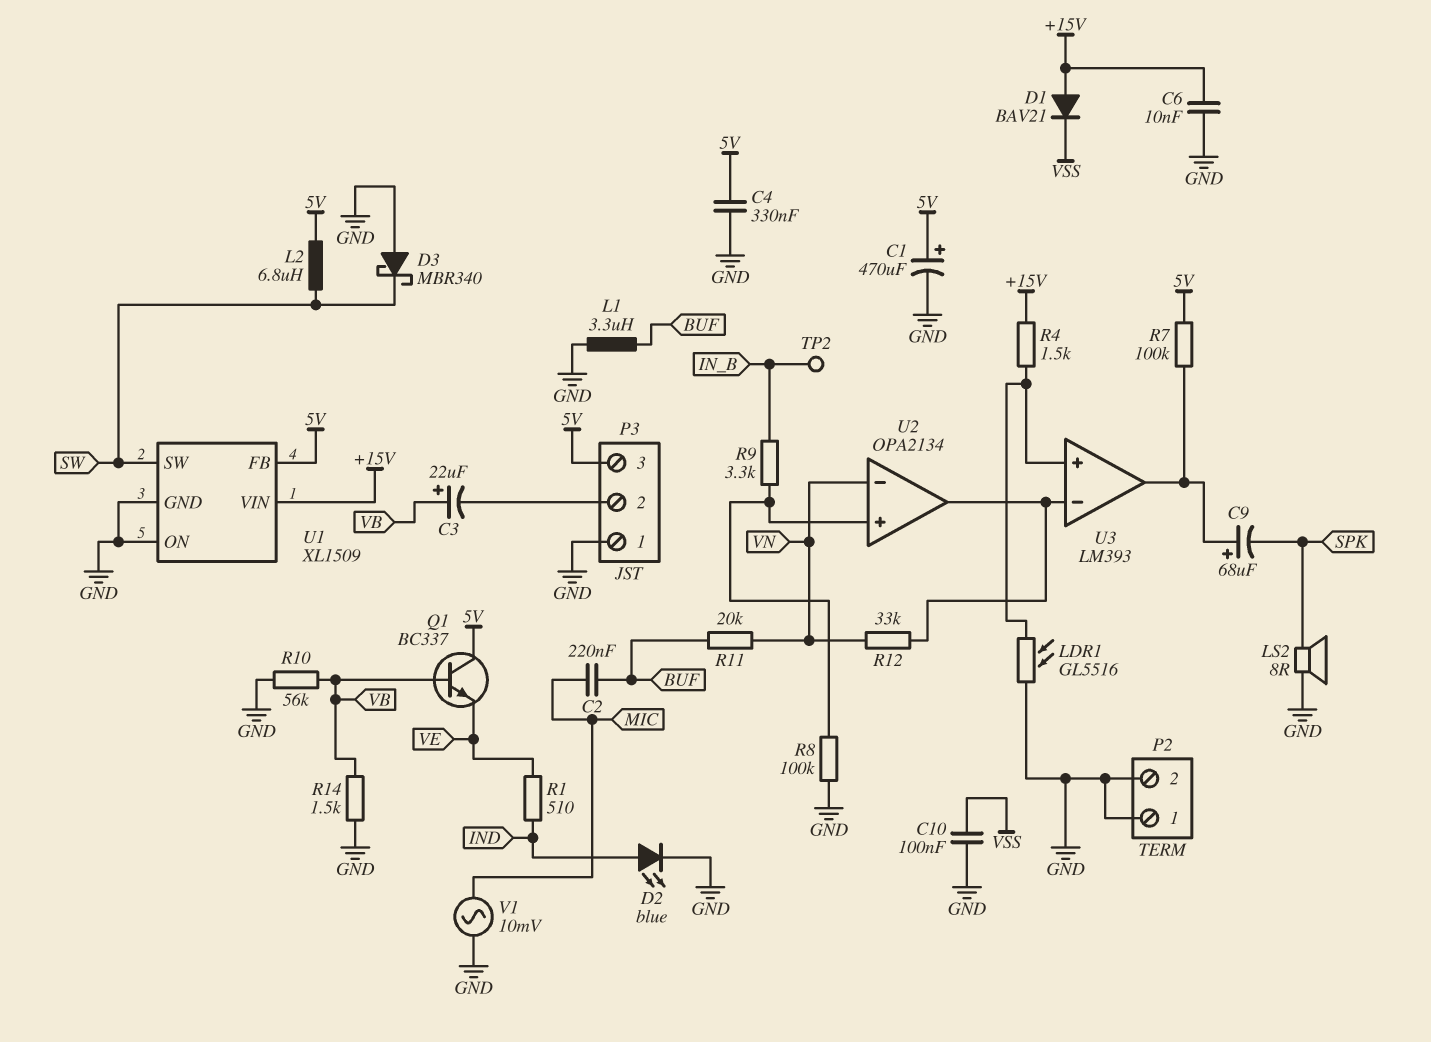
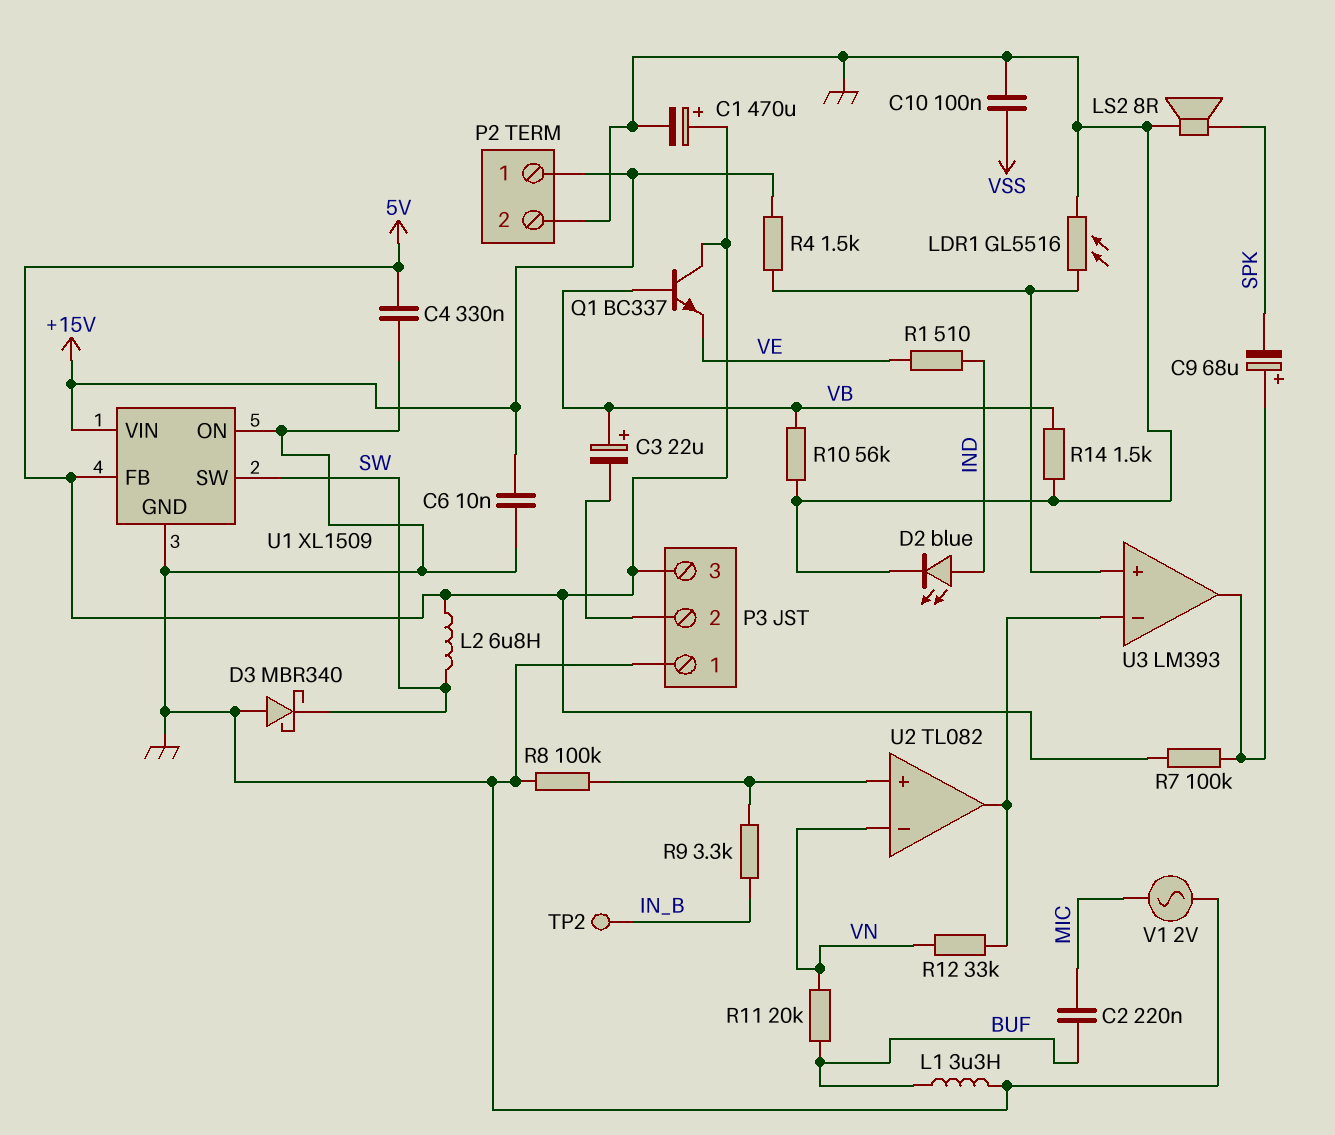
D1: diode BAV21 (A +15V, K VSS) -> none
P2 pin 1: GND -> +15V
U2: OPA2134 -> TL082
V1: AC 10mV (GND, MIC) -> AC 2V (GND, MIC)

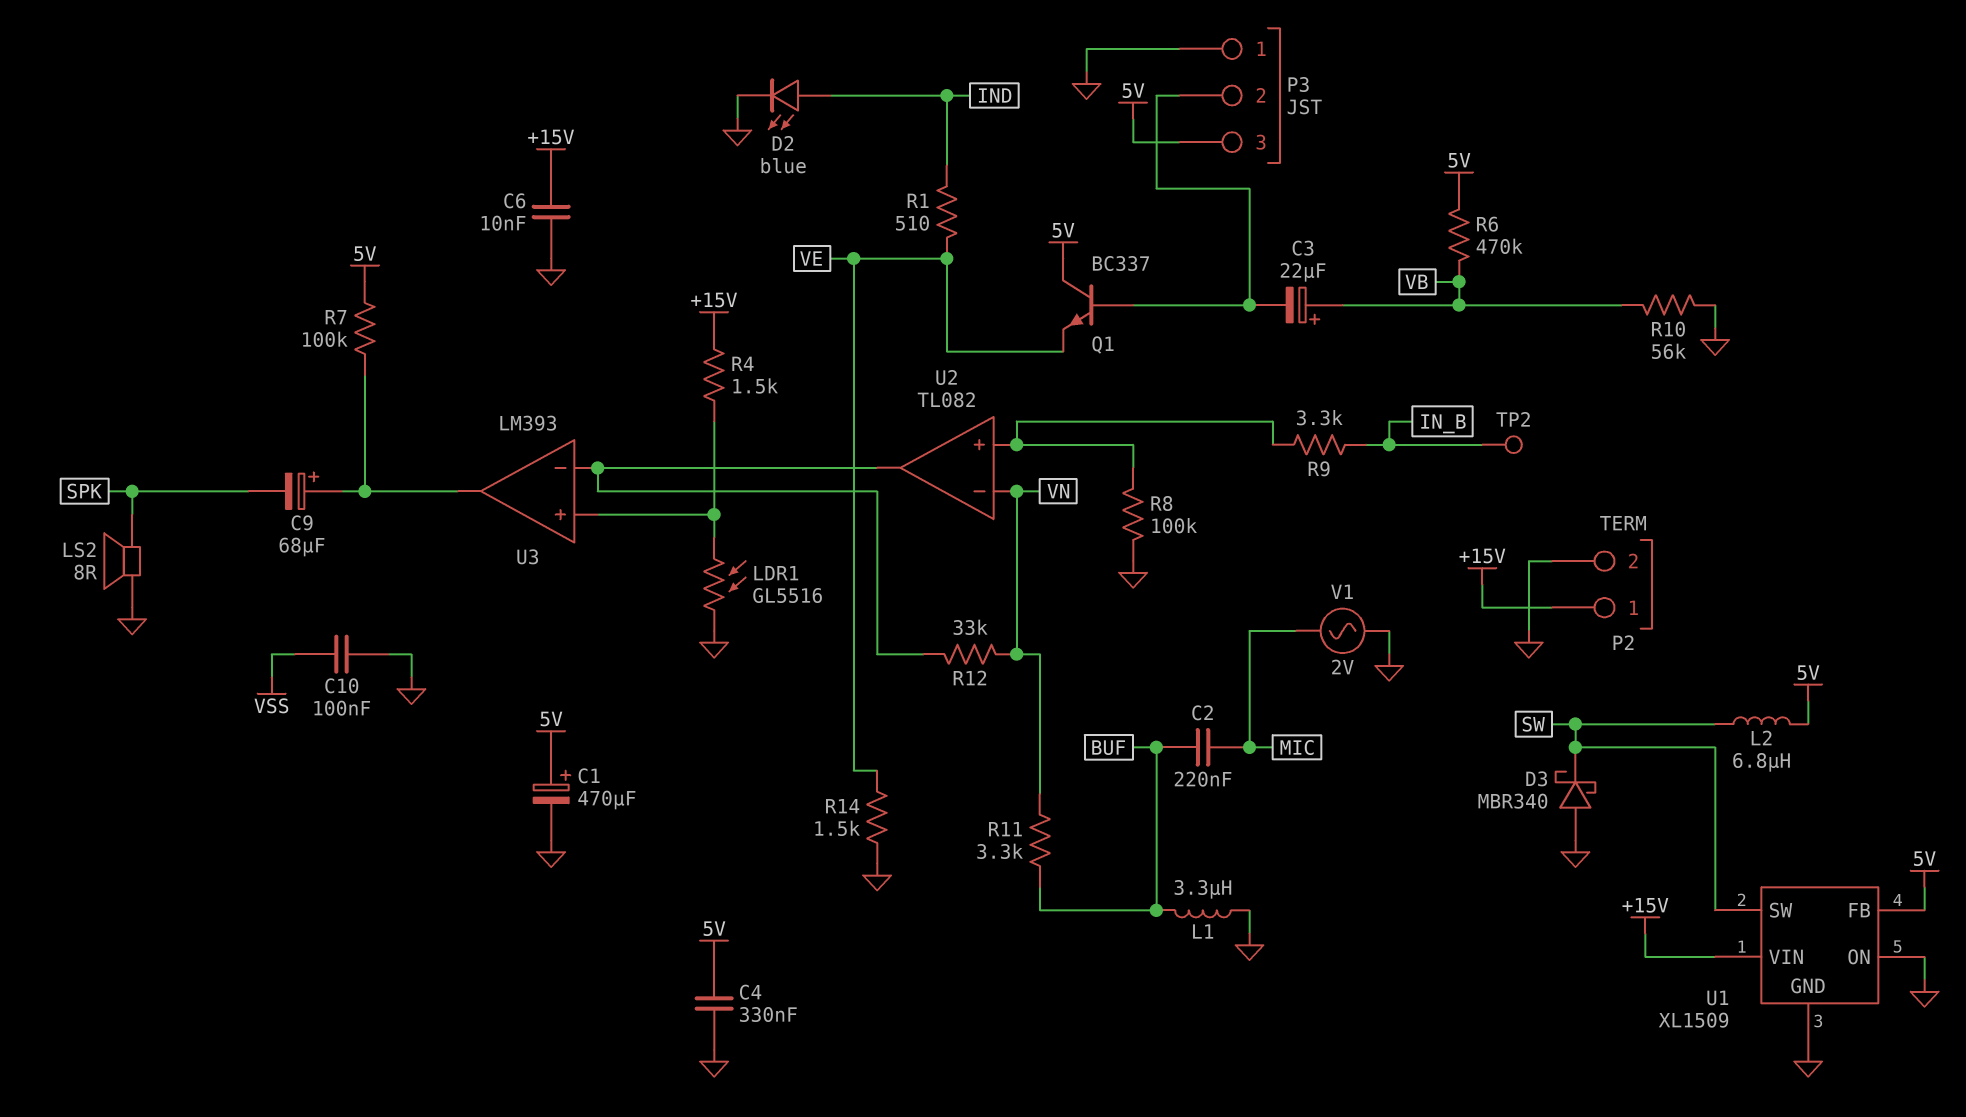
Q1: NPN BC337 (B VB, C 5V, E VE) -> NPN BC337 (B P3/2, C 5V, E VE)
R6: none -> 470k (5V, VB)
R11: 20k (BUF, VN) -> 3.3k (BUF, VN)
R14: 1.5k (GND, VB) -> 1.5k (GND, VE)

